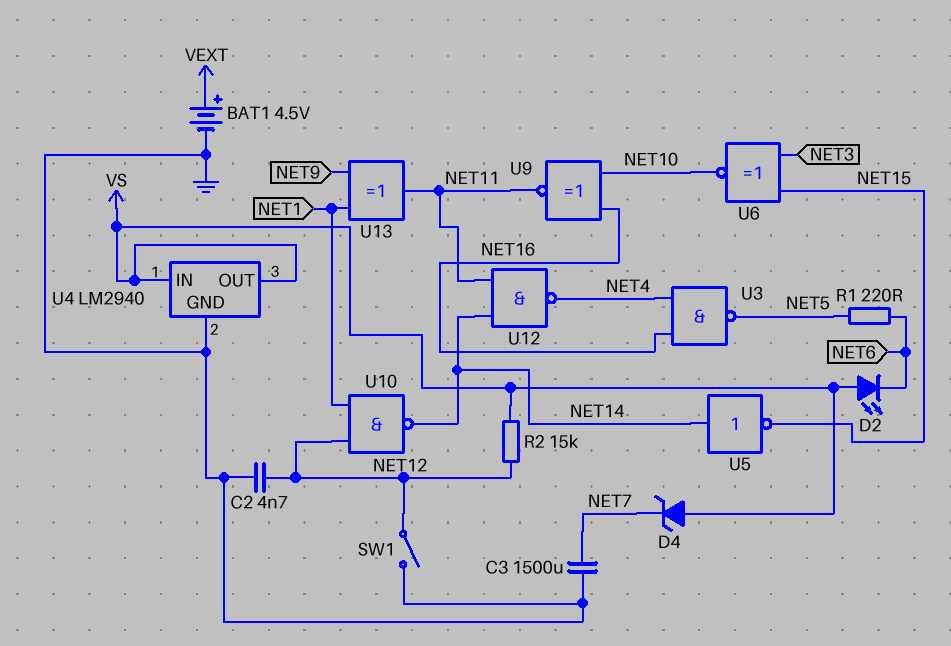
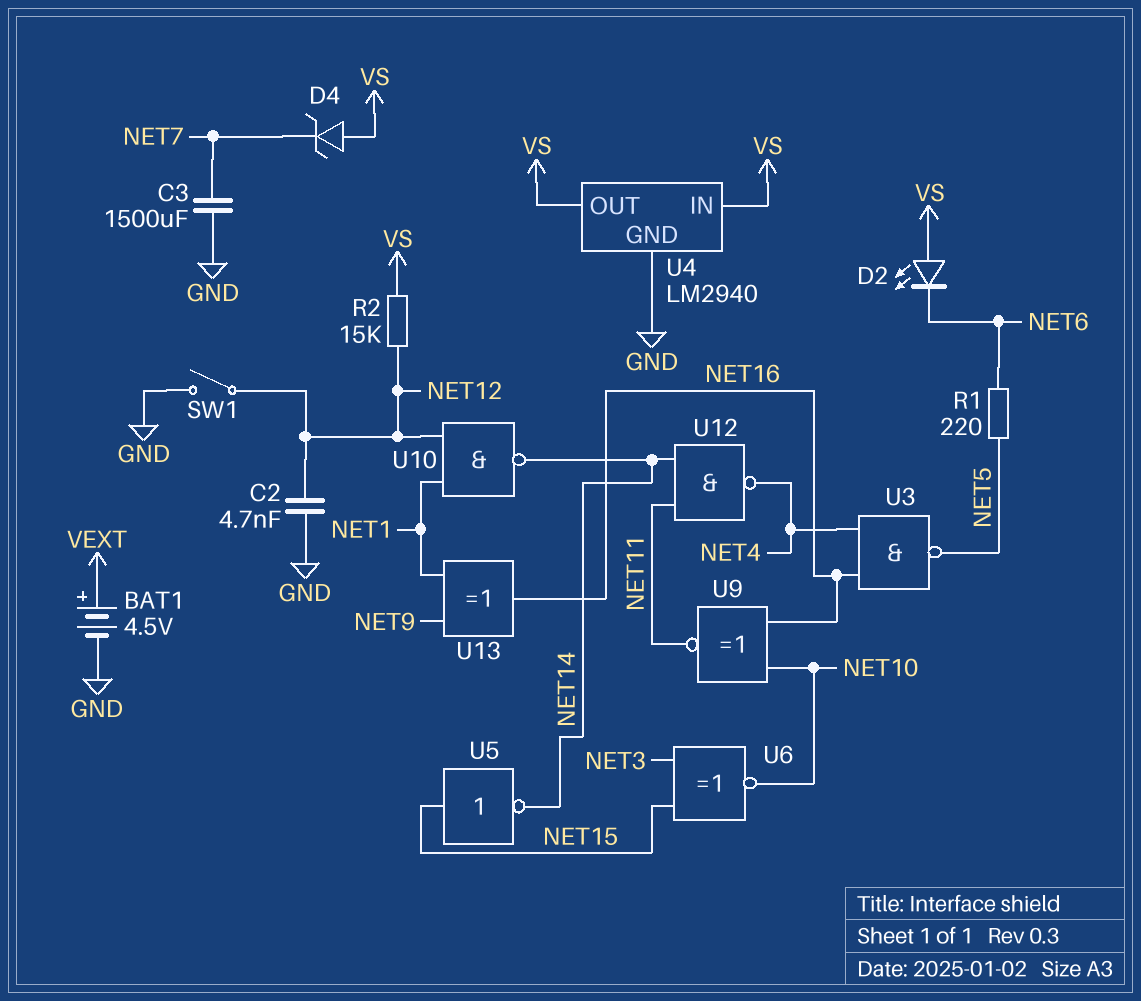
U5: NOT (in NET14, out NET15) -> NOT (in NET15, out NET14)
U13: XOR (in NET1, in NET9, out NET11) -> XOR (in NET1, in NET9, out NET16)

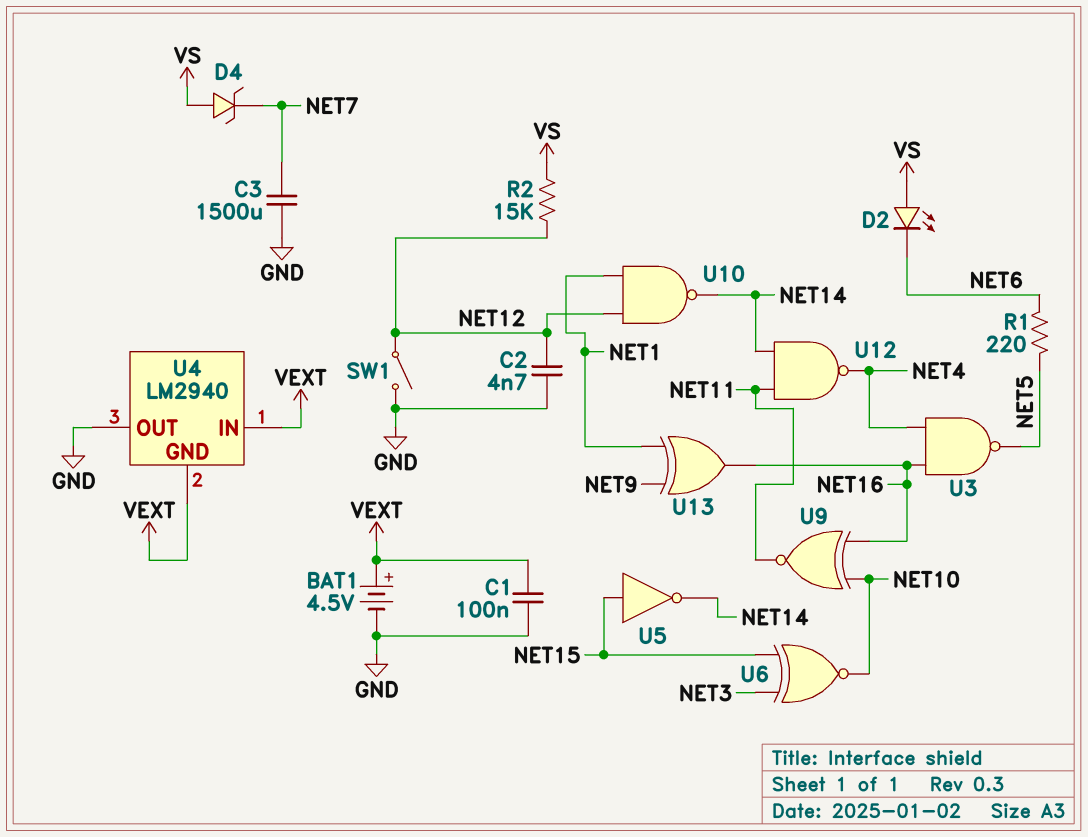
C1: none -> 100nF (GND, VEXT)
U4 pin GND: GND -> VEXT
U4 pin IN: VS -> VEXT
U4 pin OUT: VS -> GND

